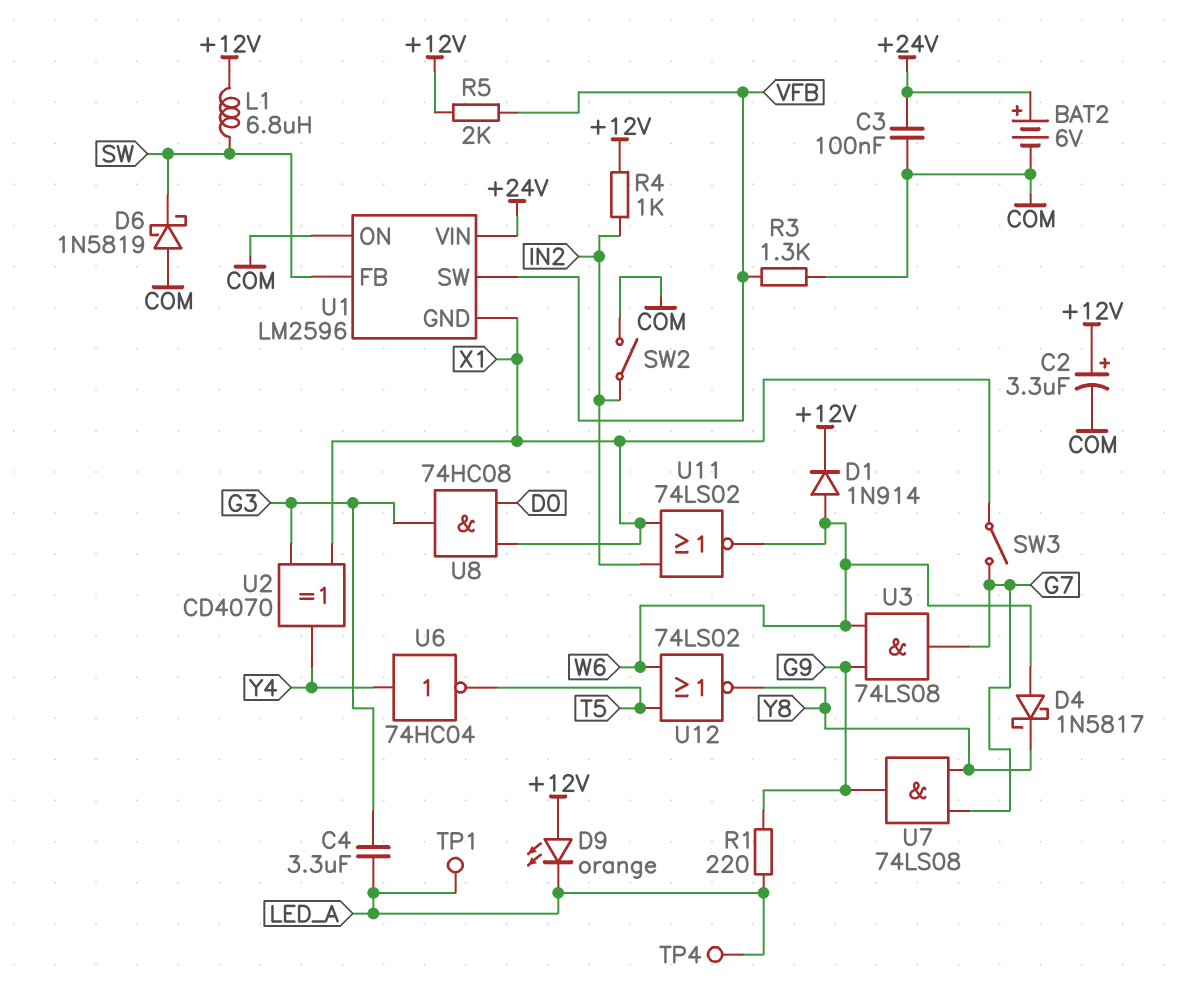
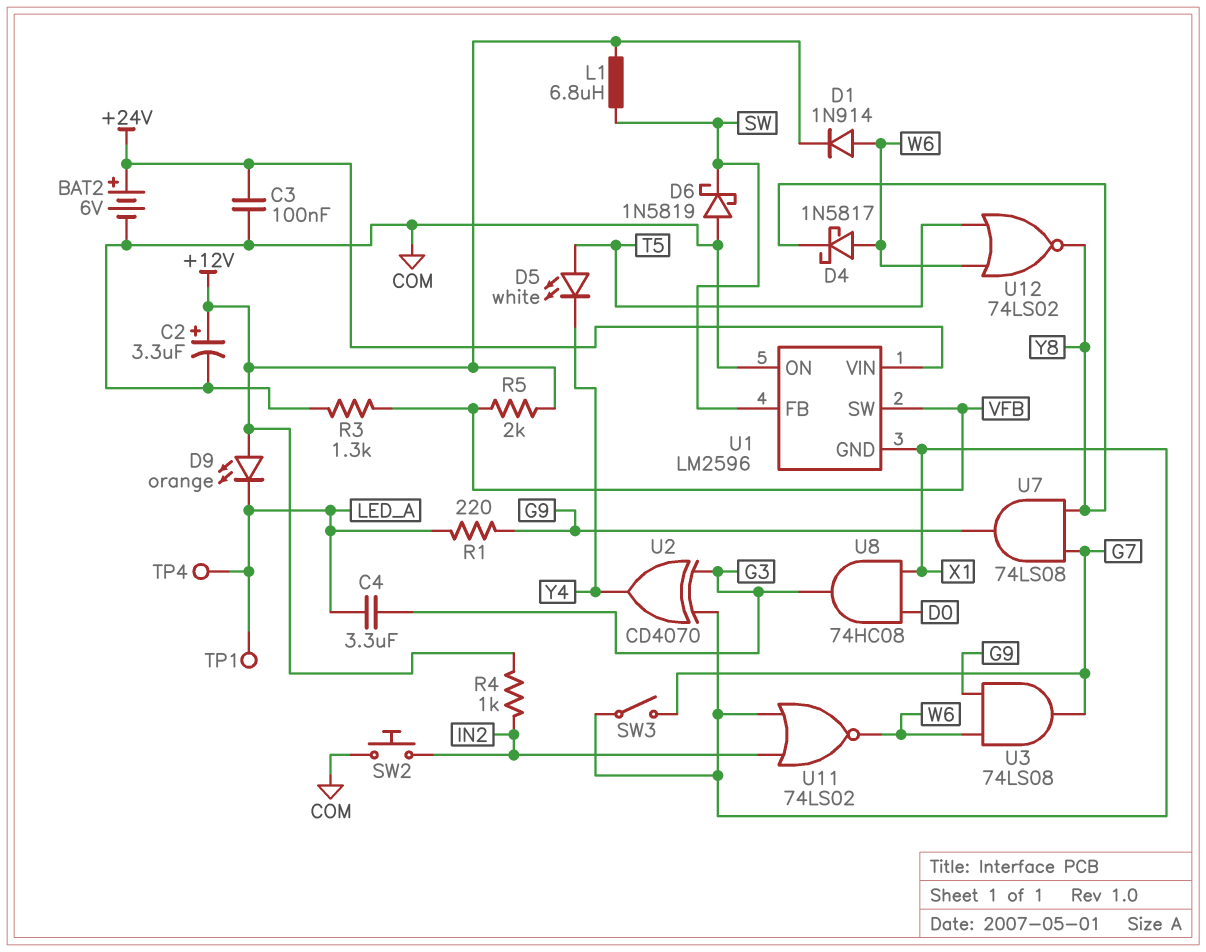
D5: none -> LED white (A T5, K Y4)
SW2: switch (COM, IN2) -> button (COM, IN2)
U6: NOT 74HC04 (in Y4, out T5) -> none

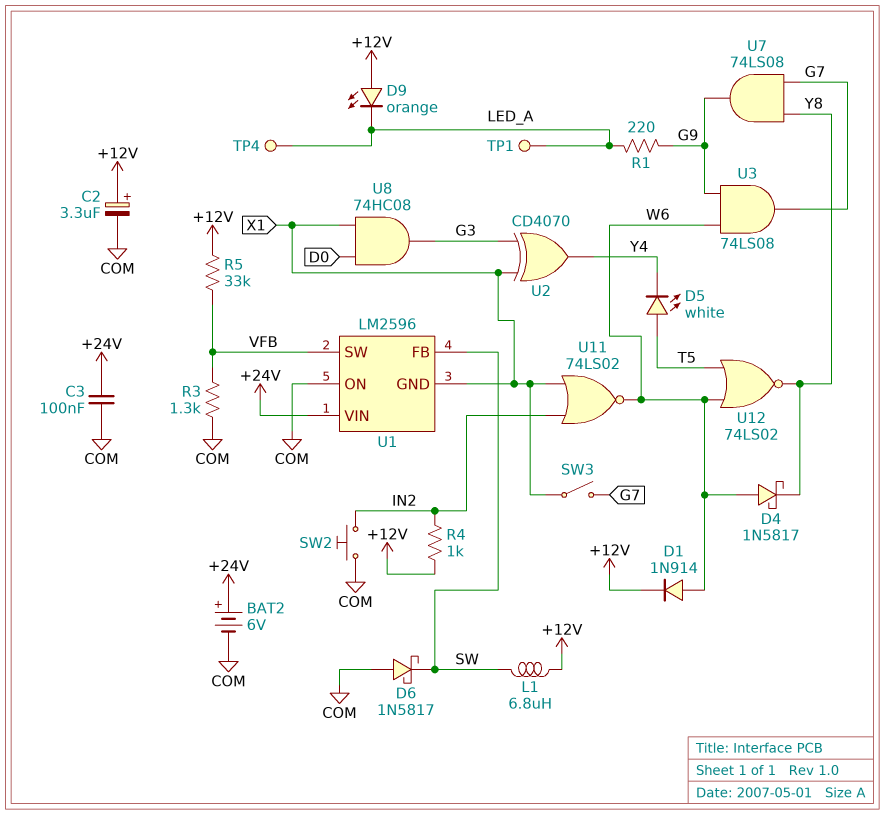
C4: 3.3uF (G3, LED_A) -> none
D6: schottky 1N5819 (A COM, K SW) -> schottky 1N5817 (A COM, K SW)
R5: 2k (+12V, VFB) -> 33k (+12V, VFB)

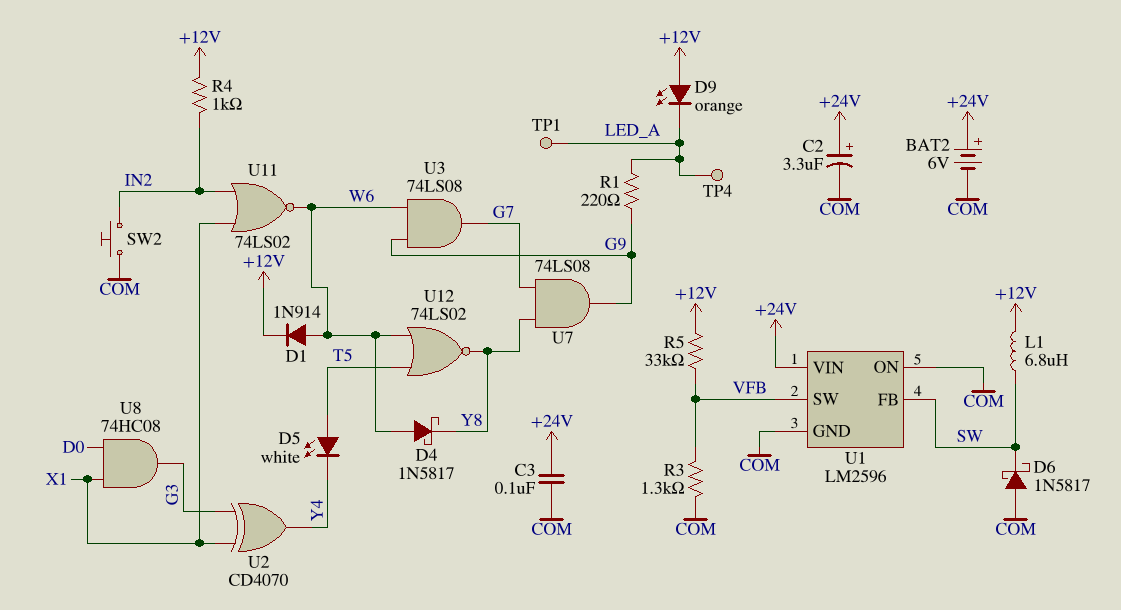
C2: 3.3uF (plus +12V, minus COM) -> 3.3uF (plus +24V, minus COM)
SW3: switch (G7, X1) -> none
U1 pin GND: X1 -> COM

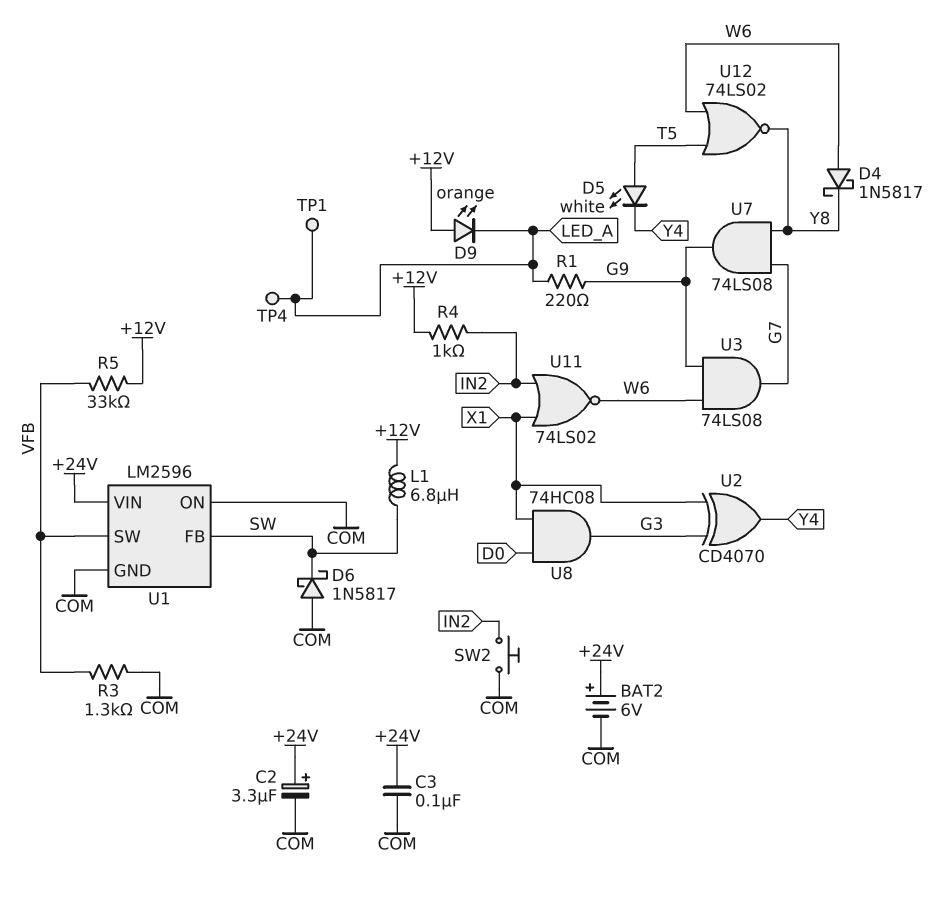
D1: diode 1N914 (A W6, K +12V) -> none

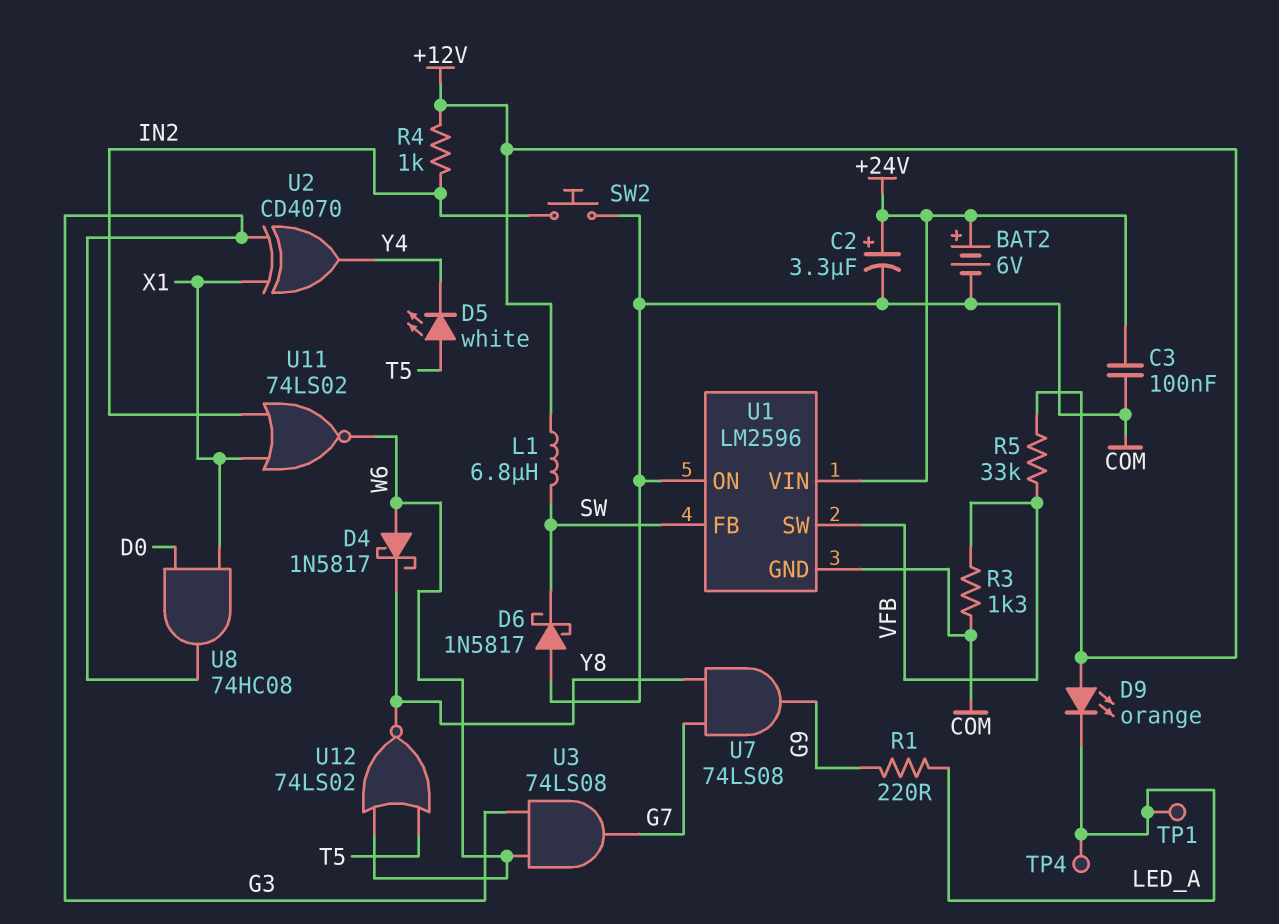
U3: AND 74LS08 (in G9, in W6, out G7) -> AND 74LS08 (in G3, in W6, out G7)

